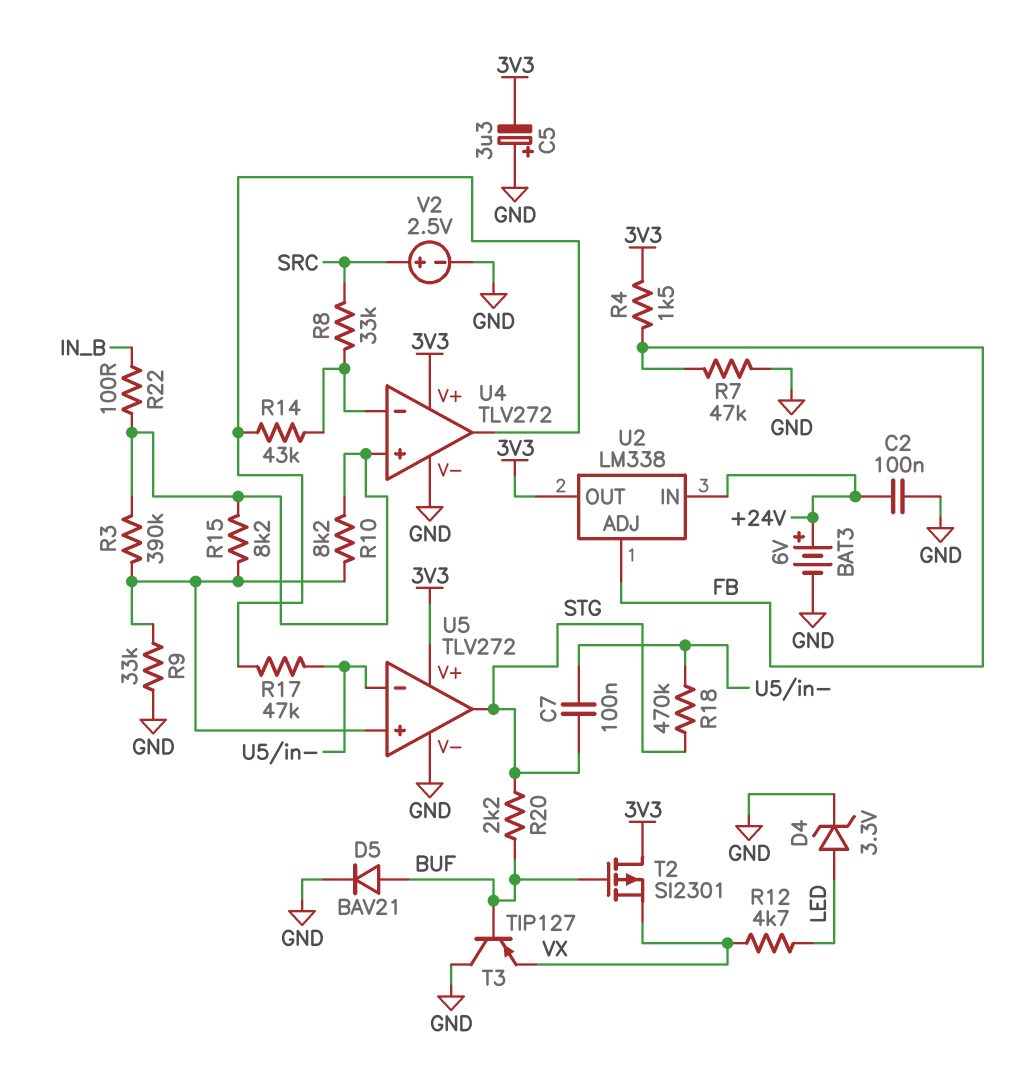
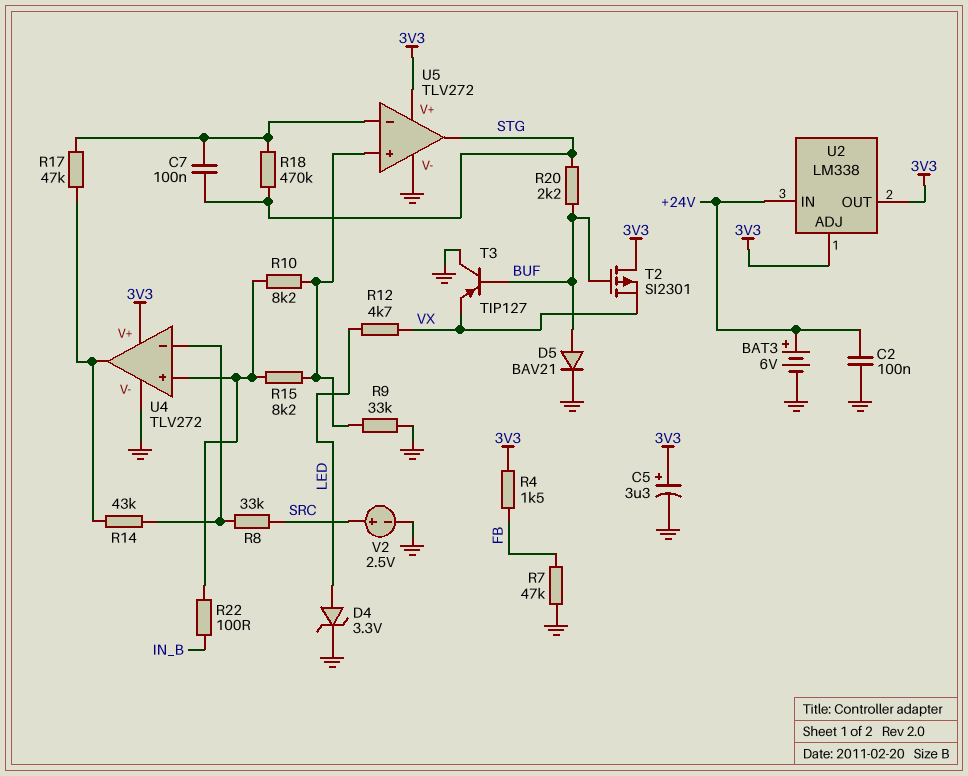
C5: 3.3uF (plus GND, minus 3V3) -> 3.3uF (plus 3V3, minus GND)
R3: 390k (U4/in+, U5/in+) -> none
U2 pin ADJ: FB -> 3V3

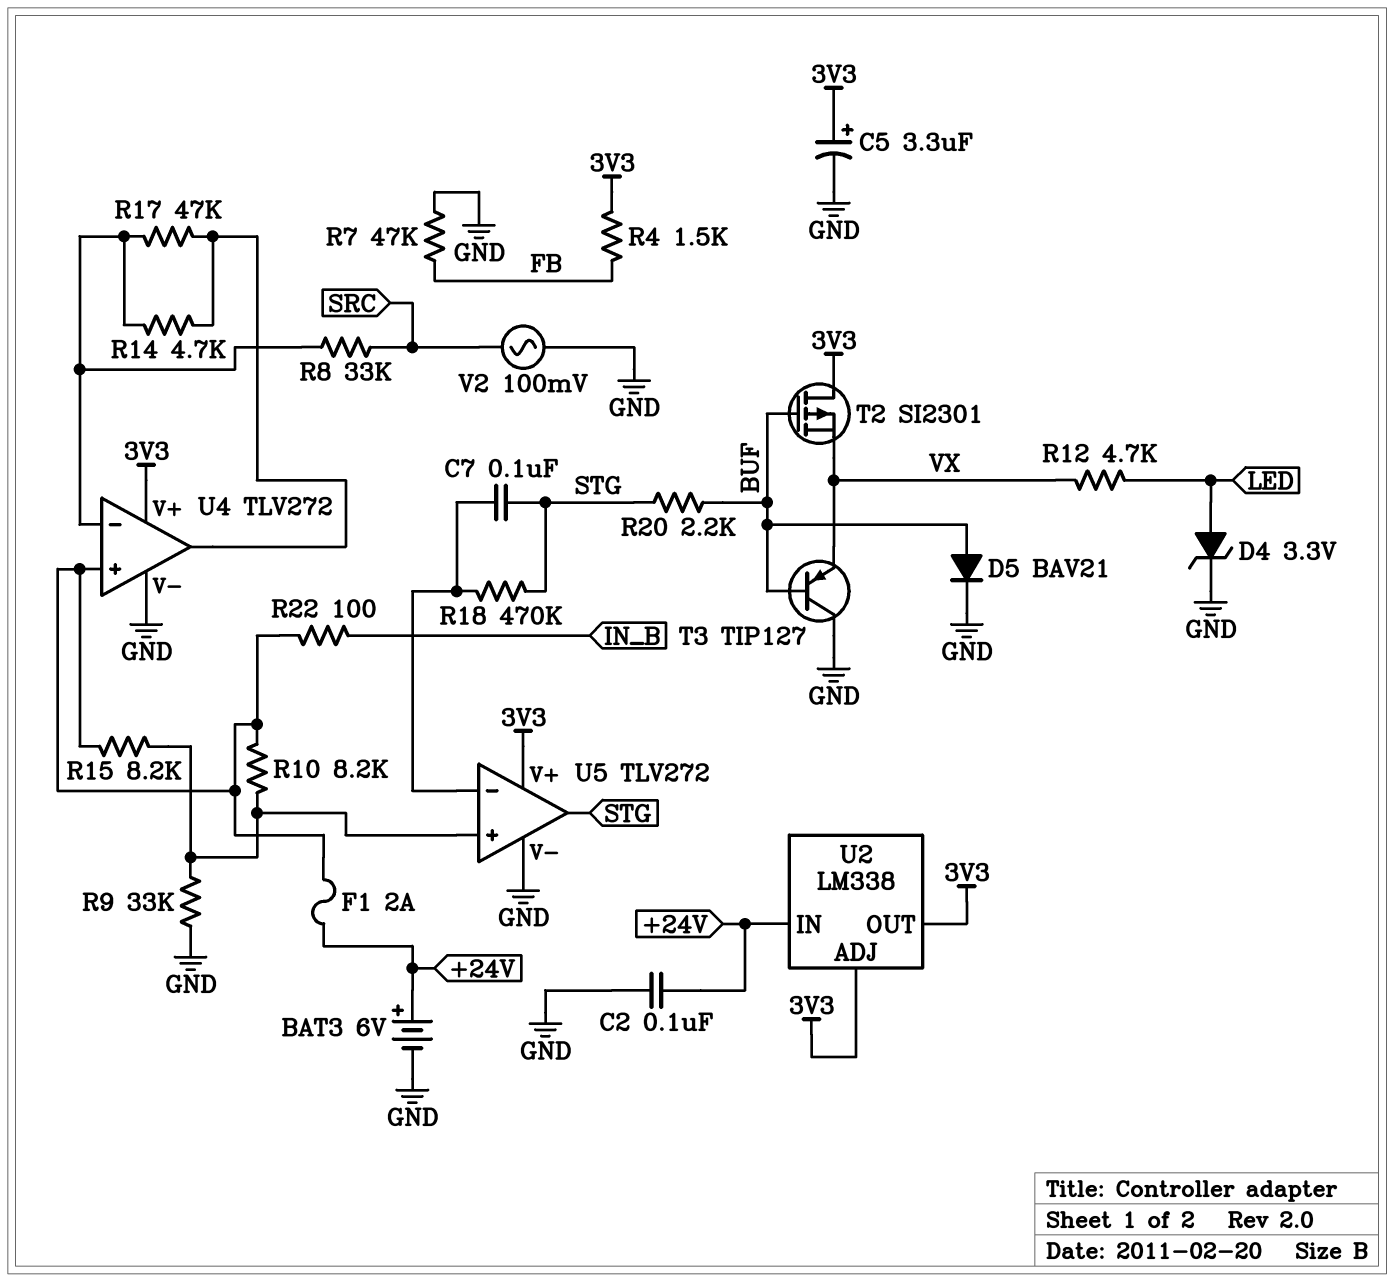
F1: none -> 2A (+24V, U4/in+)
R14: 43k (U4/in-, U4/out) -> 4.7k (U4/in-, U4/out)
R17: 47k (U4/out, U5/in-) -> 47k (U4/in-, U4/out)
V2: 2.5V (plus SRC, minus GND) -> AC 100mV (GND, SRC)

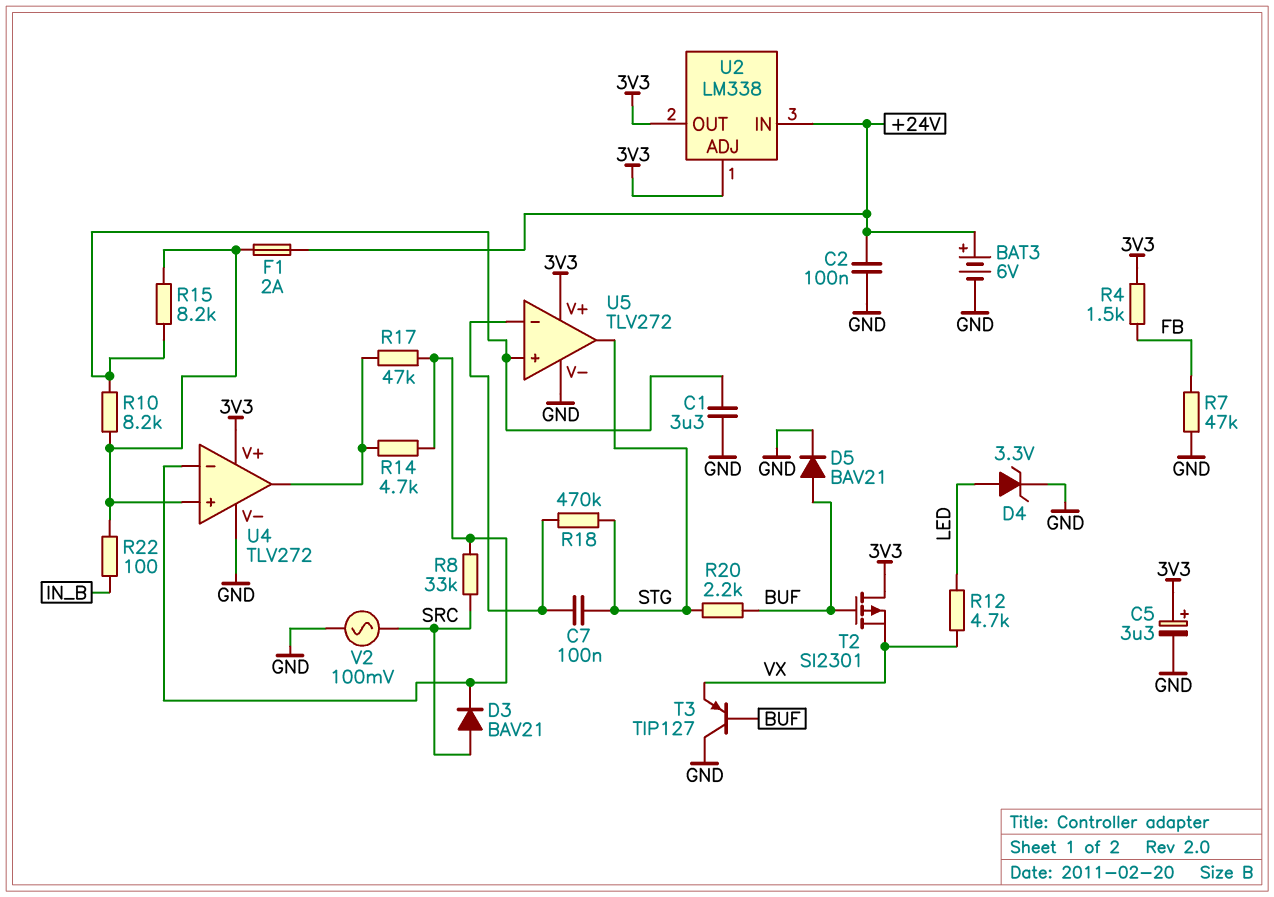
C1: none -> 3.3uF (GND, U5/in+)
D3: none -> diode BAV21 (A SRC, K U4/in-)
R9: 33k (GND, U5/in+) -> none

